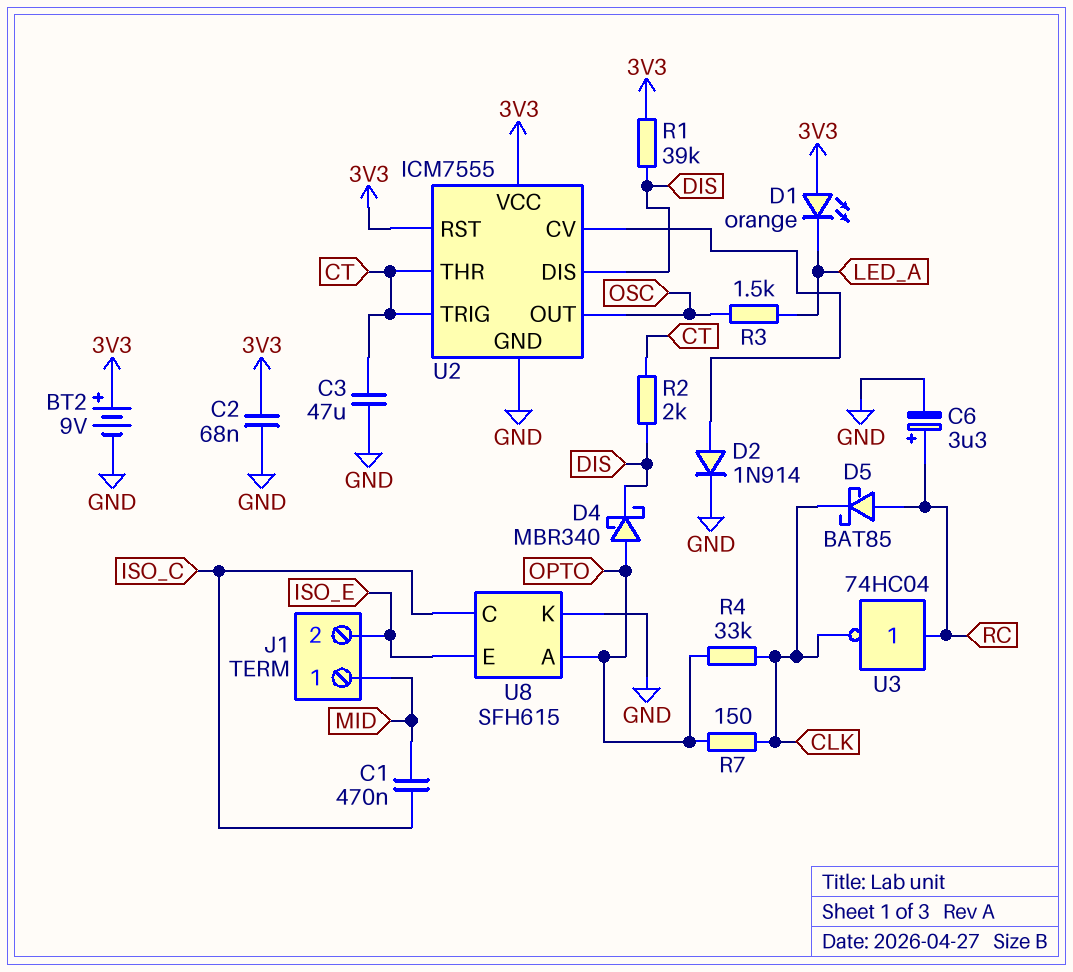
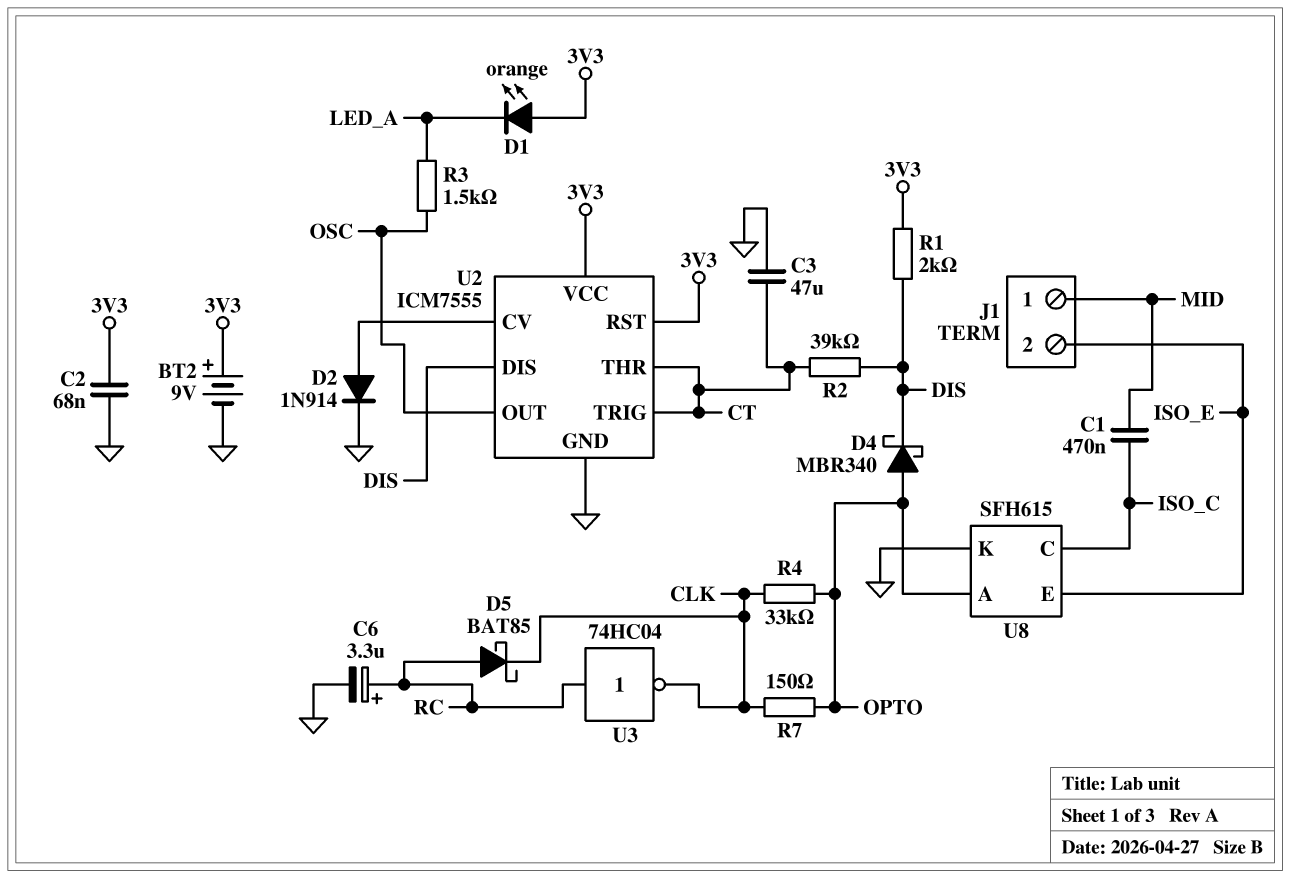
R1: 39k (3V3, DIS) -> 2k (3V3, DIS)
R2: 2k (CT, DIS) -> 39k (CT, DIS)

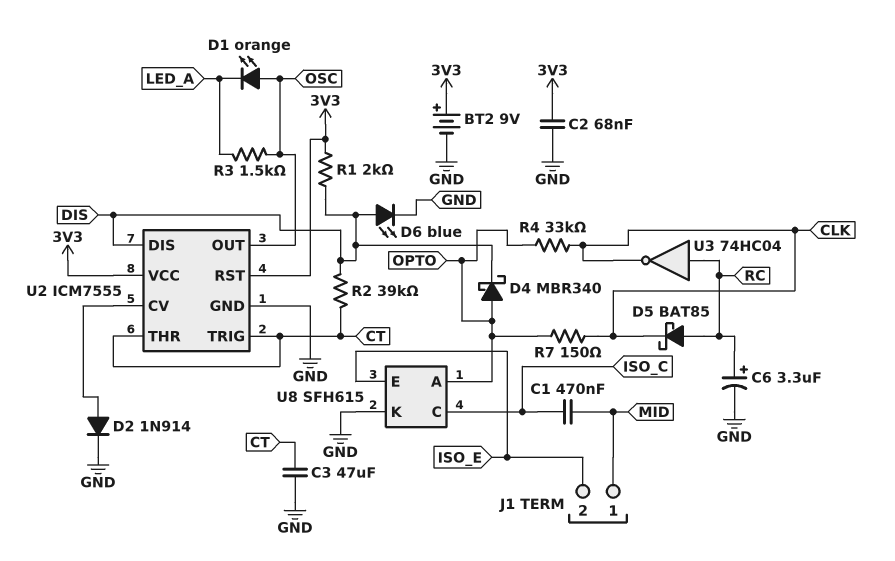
D1: LED orange (A 3V3, K LED_A) -> LED orange (A OSC, K LED_A)
D6: none -> LED blue (A DIS, K GND)

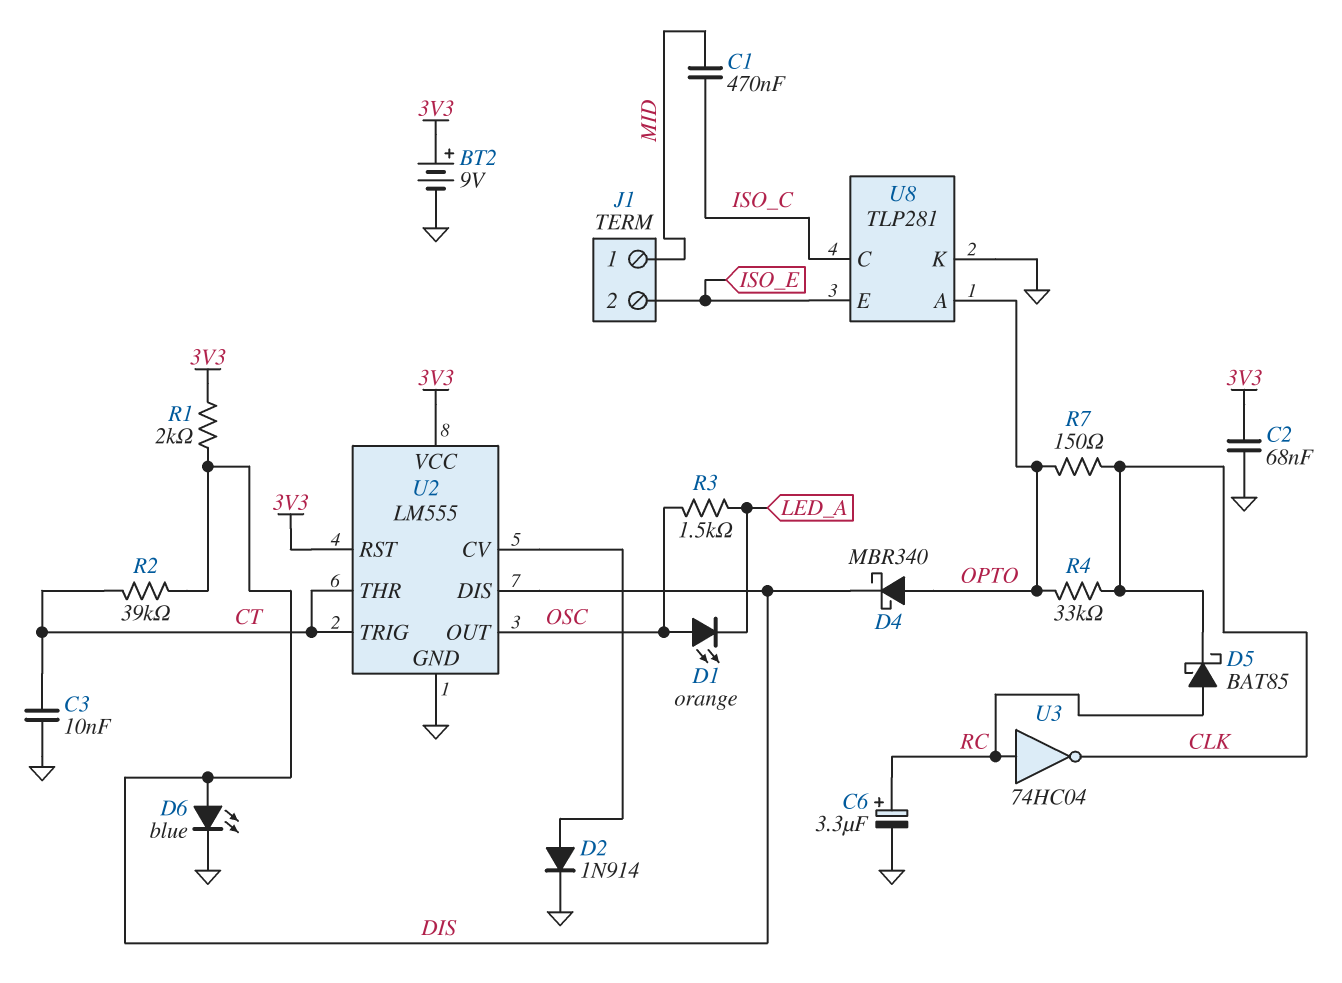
C3: 47uF (CT, GND) -> 10nF (CT, GND)
U2: ICM7555 -> LM555
U8: SFH615 -> TLP281

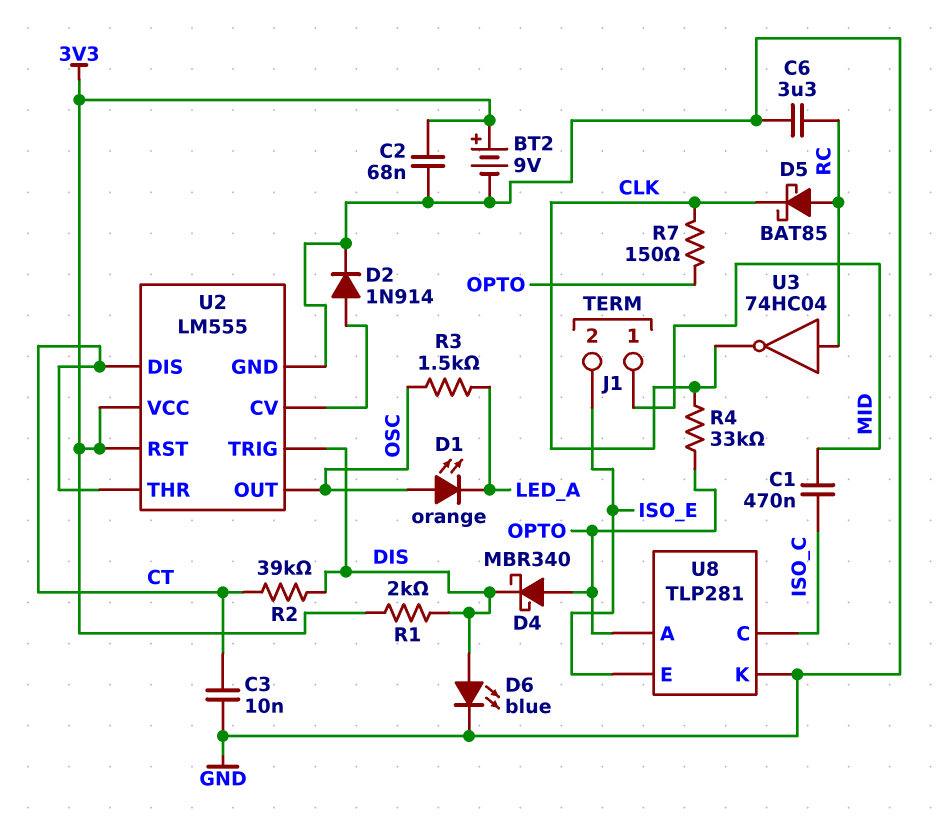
C6: 3.3uF (plus RC, minus GND) -> 3.3uF (GND, RC)
U2 pin DIS: DIS -> CT
U2 pin TRIG: CT -> DIS

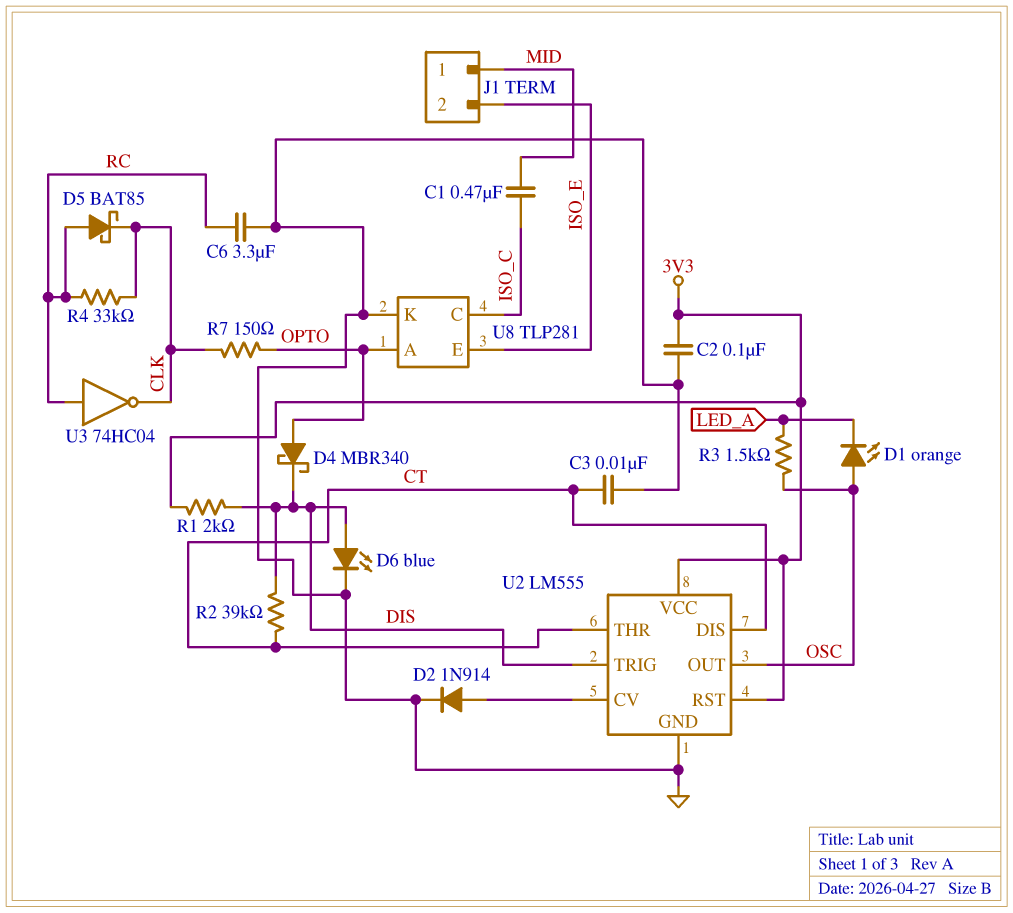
BT2: 9V (plus 3V3, minus GND) -> none
C2: 68nF (3V3, GND) -> 100nF (3V3, GND)
R4: 33k (CLK, OPTO) -> 33k (CLK, RC)

